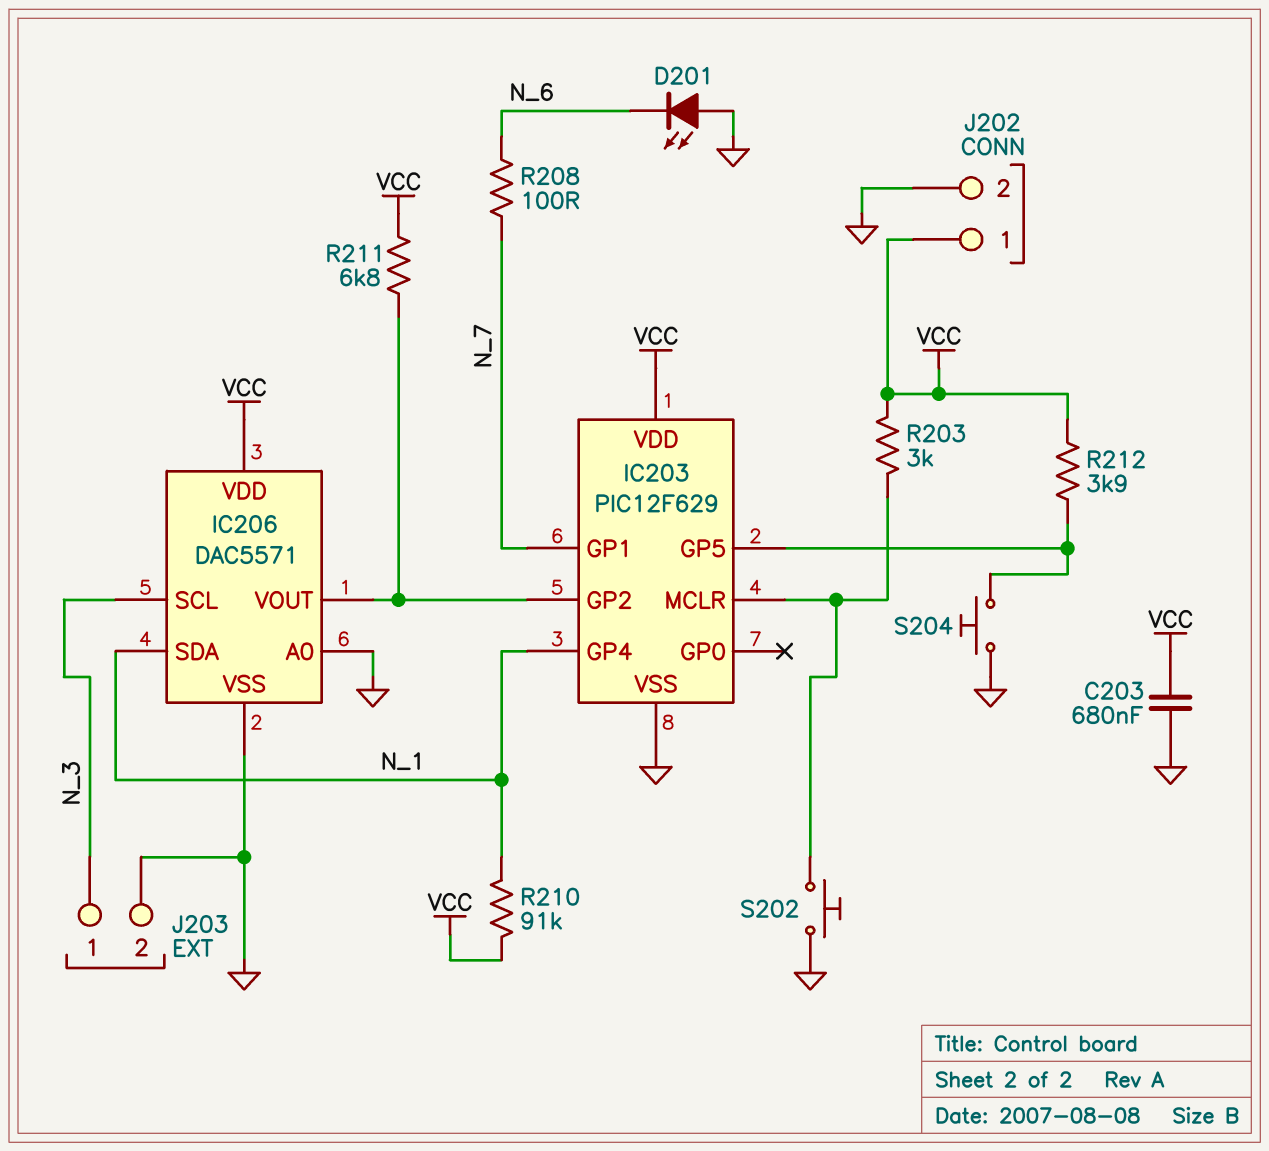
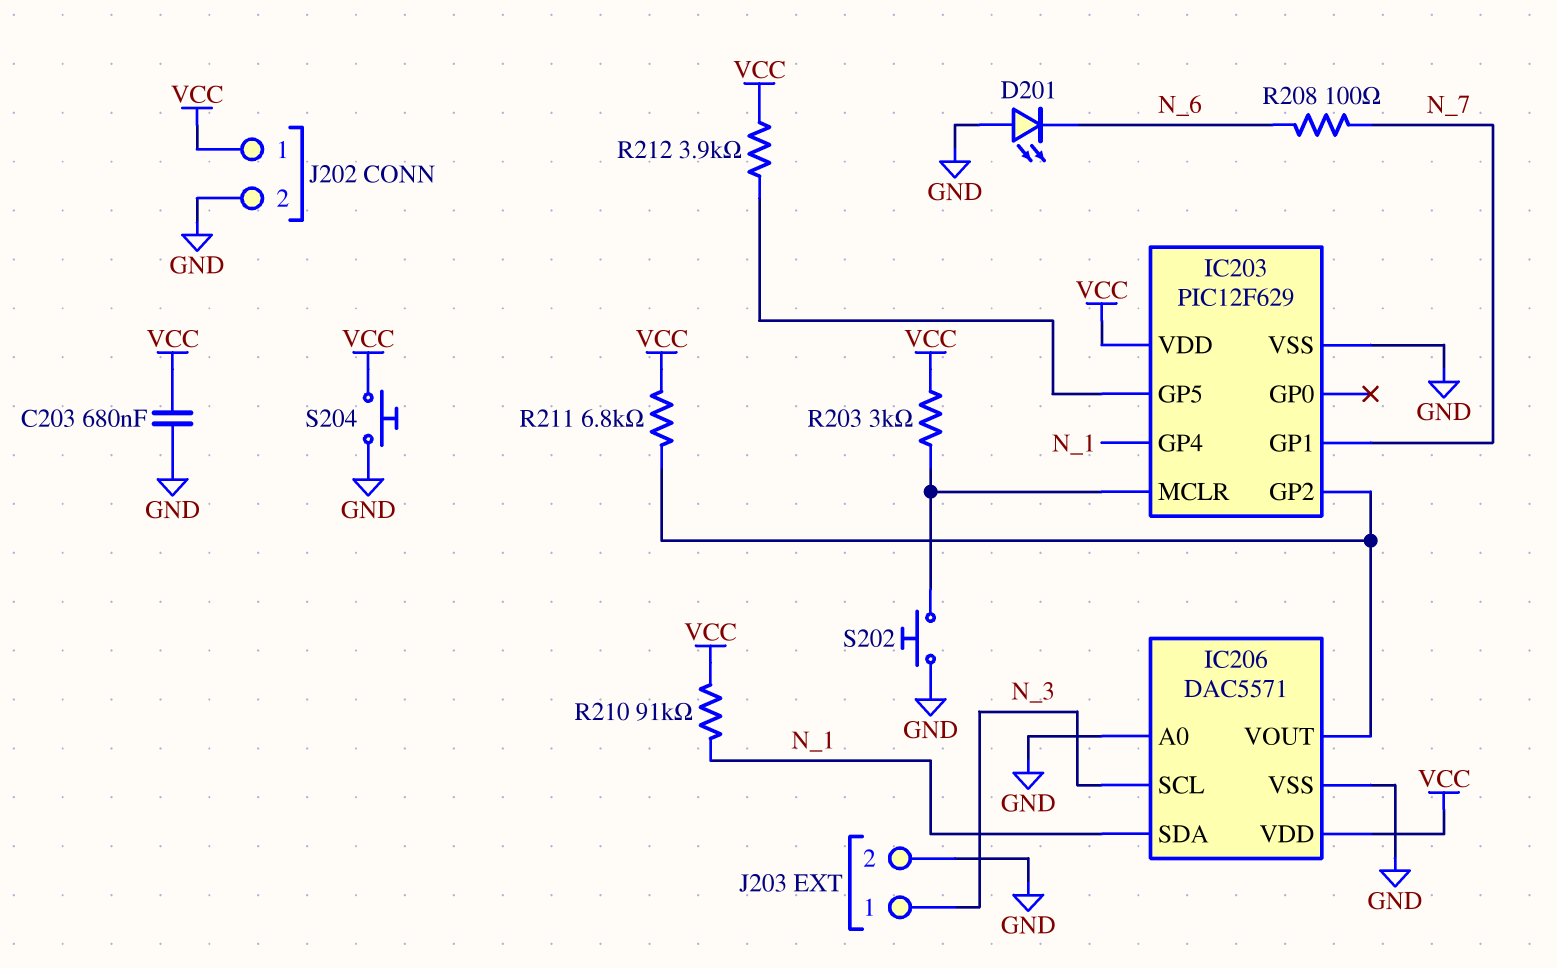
S204: button (GND, IC203/GP5) -> button (GND, VCC)

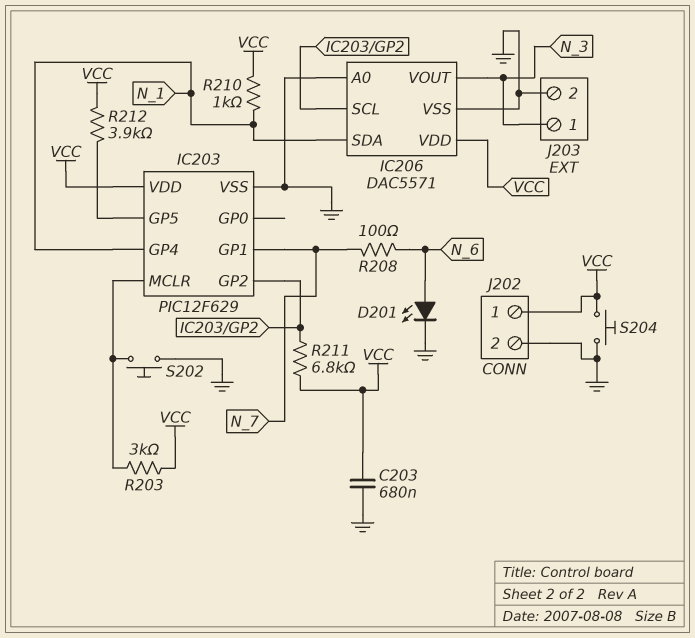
D201: LED (A GND, K N_6) -> LED (A N_6, K GND)
IC206 pin SCL: N_3 -> IC203/GP2
IC206 pin VOUT: IC203/GP2 -> N_3
R210: 91k (N_1, VCC) -> 1k (N_1, VCC)

